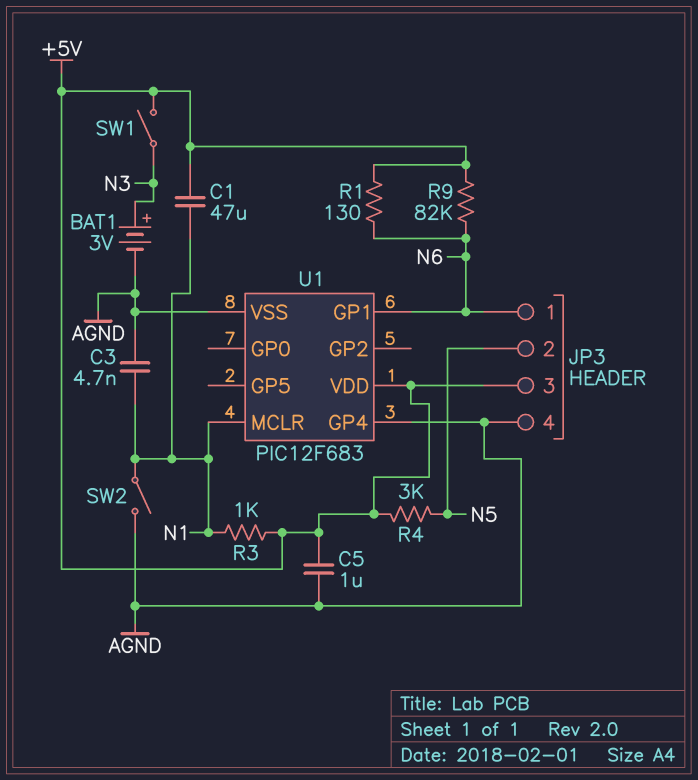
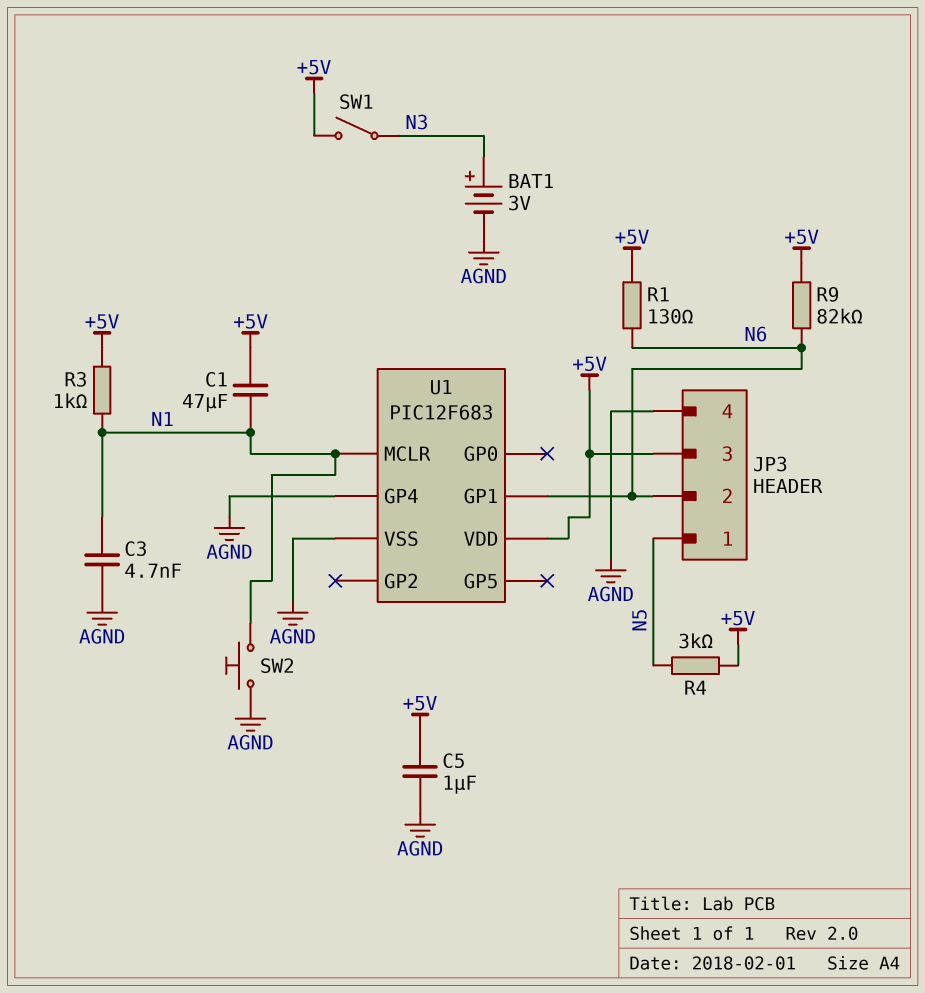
JP3 pin 1: N6 -> N5
JP3 pin 2: N5 -> N6
SW2: switch (AGND, N1) -> button (AGND, N1)

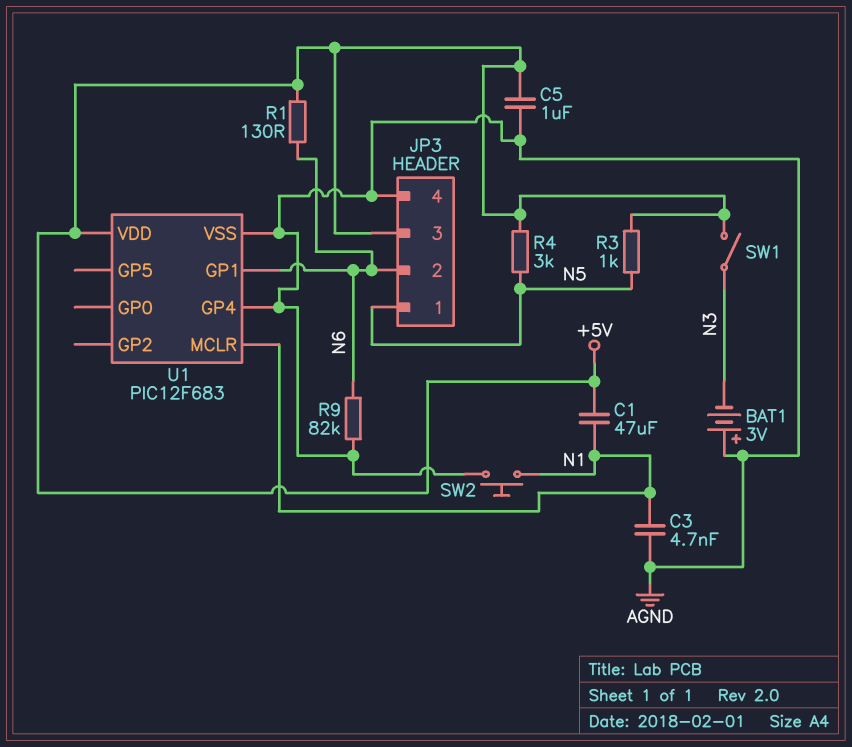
BAT1: 3V (plus N3, minus AGND) -> 3V (plus AGND, minus N3)
R3: 1k (+5V, N1) -> 1k (+5V, N5)
R9: 82k (+5V, N6) -> 82k (AGND, N6)

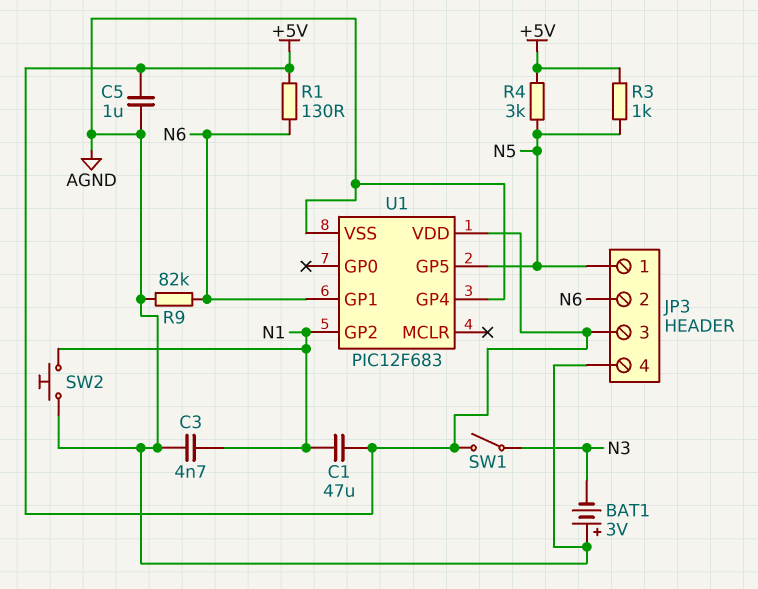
U1 pin GP2: none -> N1
U1 pin GP5: none -> N5
U1 pin MCLR: N1 -> none

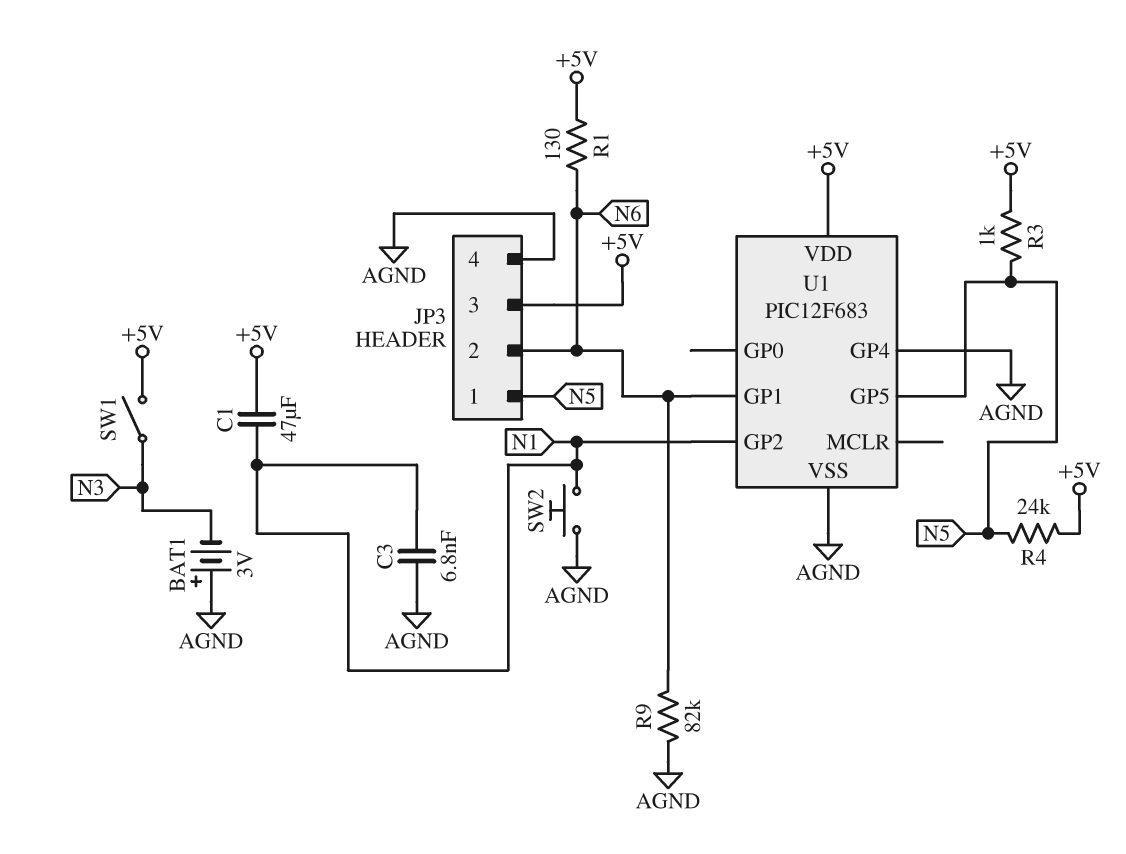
C3: 4.7nF (AGND, N1) -> 6.8nF (AGND, N1)
C5: 1uF (+5V, AGND) -> none
R4: 3k (+5V, N5) -> 24k (+5V, N5)

